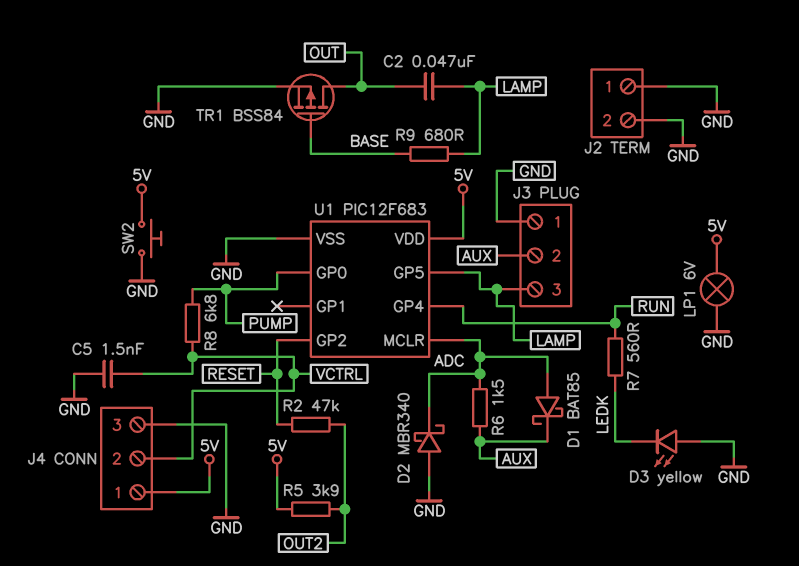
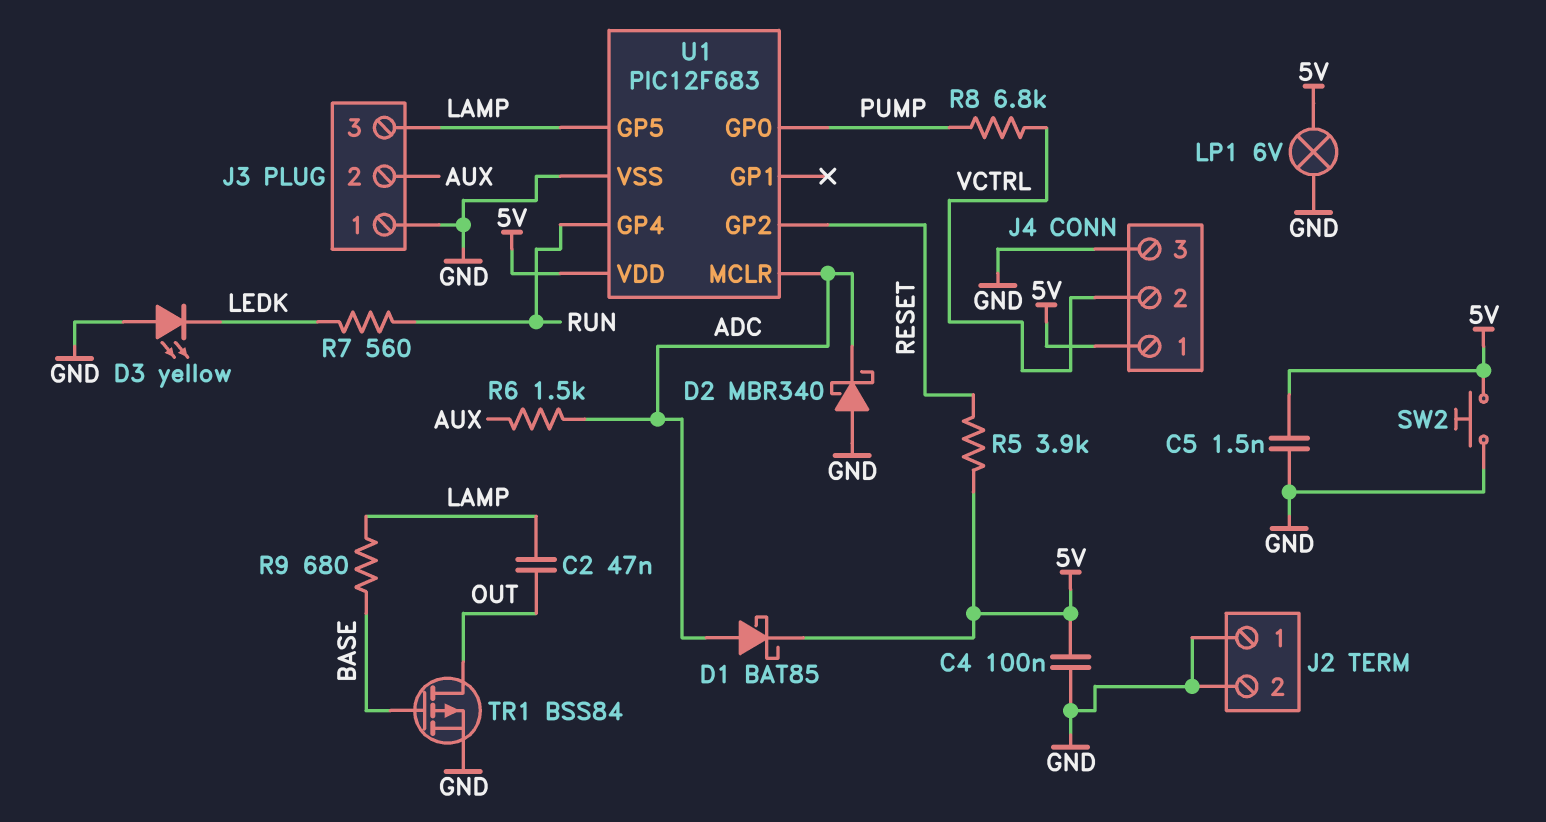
C4: none -> 100nF (5V, GND)
C5: 1.5nF (GND, VCTRL) -> 1.5nF (5V, GND)
D1: schottky BAT85 (A ADC, K AUX) -> schottky BAT85 (A ADC, K 5V)
R2: 47k (OUT2, RESET) -> none
R5: 3.9k (5V, OUT2) -> 3.9k (5V, RESET)

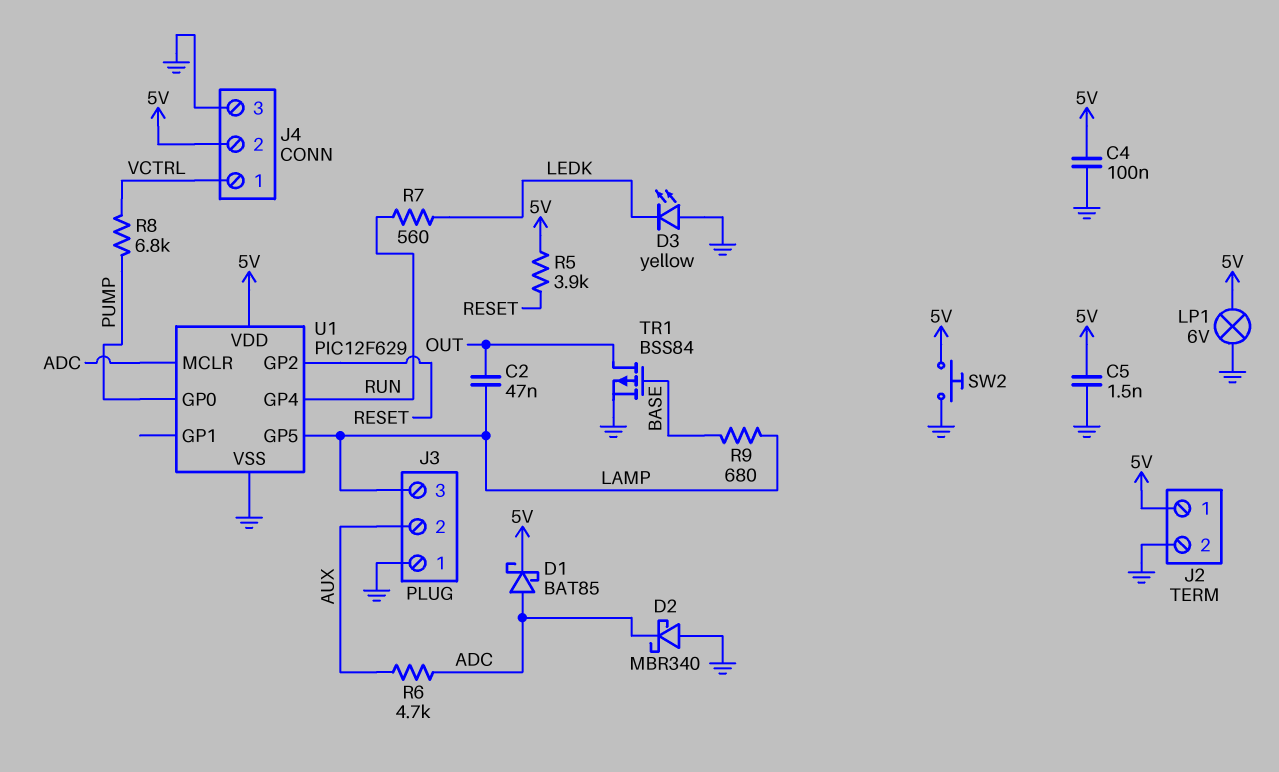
J2 pin 1: GND -> 5V
J4 pin 1: 5V -> VCTRL
J4 pin 2: VCTRL -> 5V
R6: 1.5k (ADC, AUX) -> 4.7k (ADC, AUX)
U1: PIC12F683 -> PIC12F629

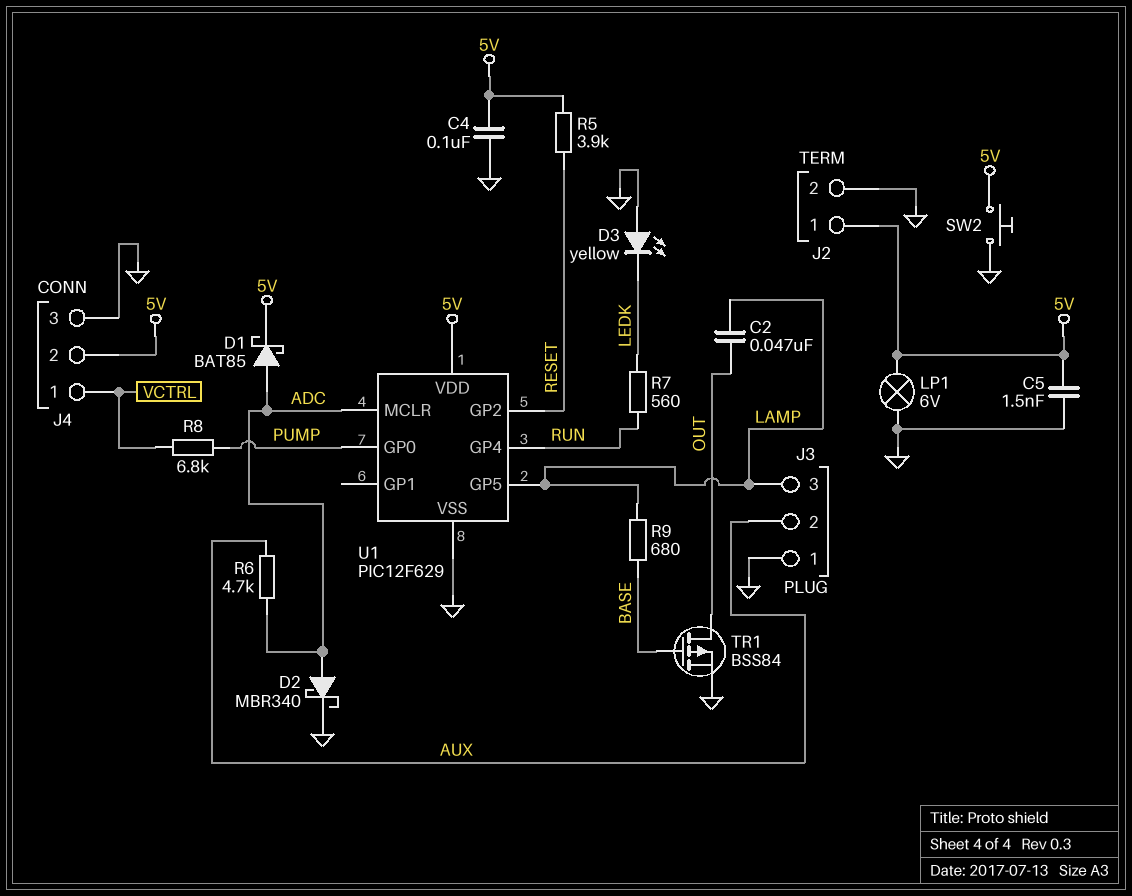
D2: schottky MBR340 (A GND, K ADC) -> schottky MBR340 (A ADC, K GND)

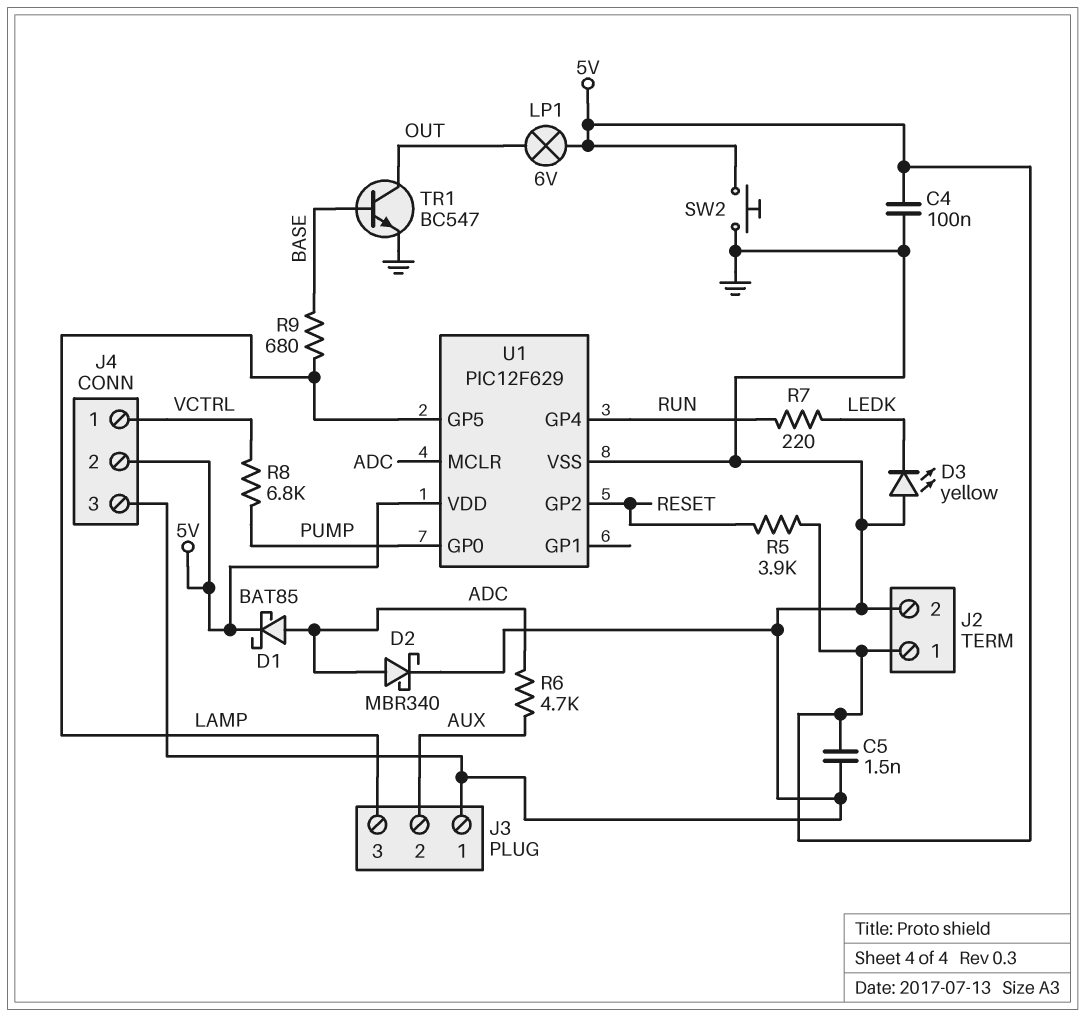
C2: 47nF (LAMP, OUT) -> none
LP1: lamp 6V (5V, GND) -> lamp 6V (5V, OUT)
R7: 560 (LEDK, RUN) -> 220 (LEDK, RUN)
TR1: PMOS BSS84 (G BASE, D OUT, S GND) -> NPN BC547 (B BASE, C OUT, E GND)

